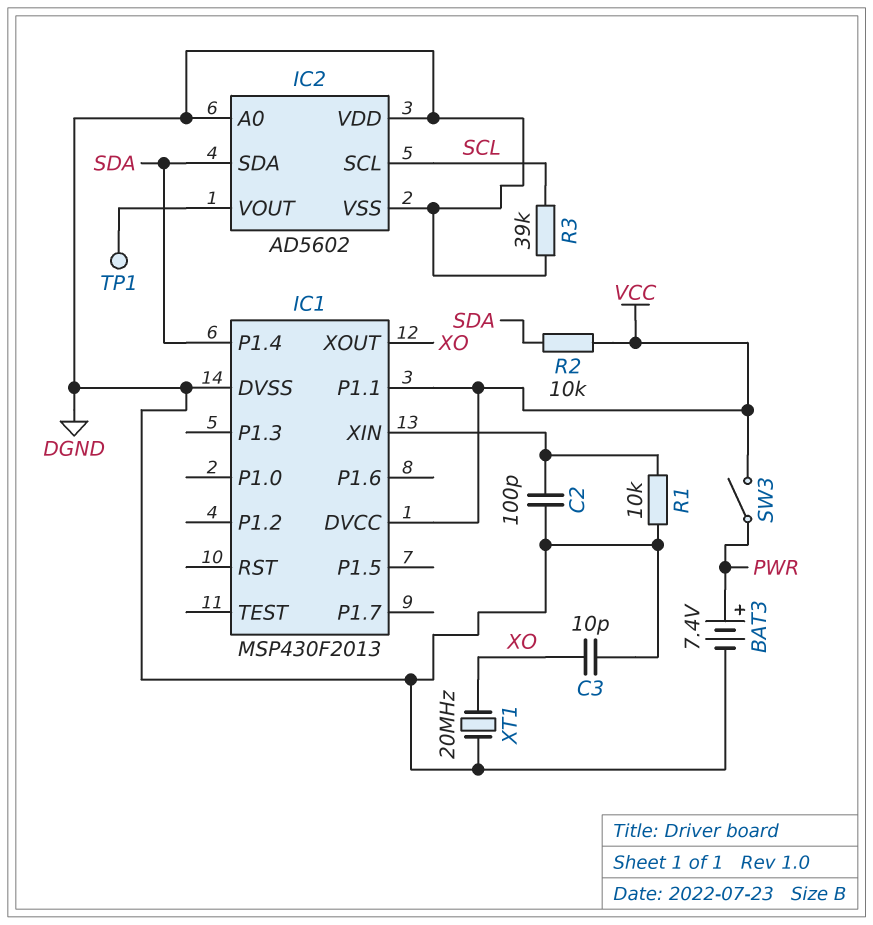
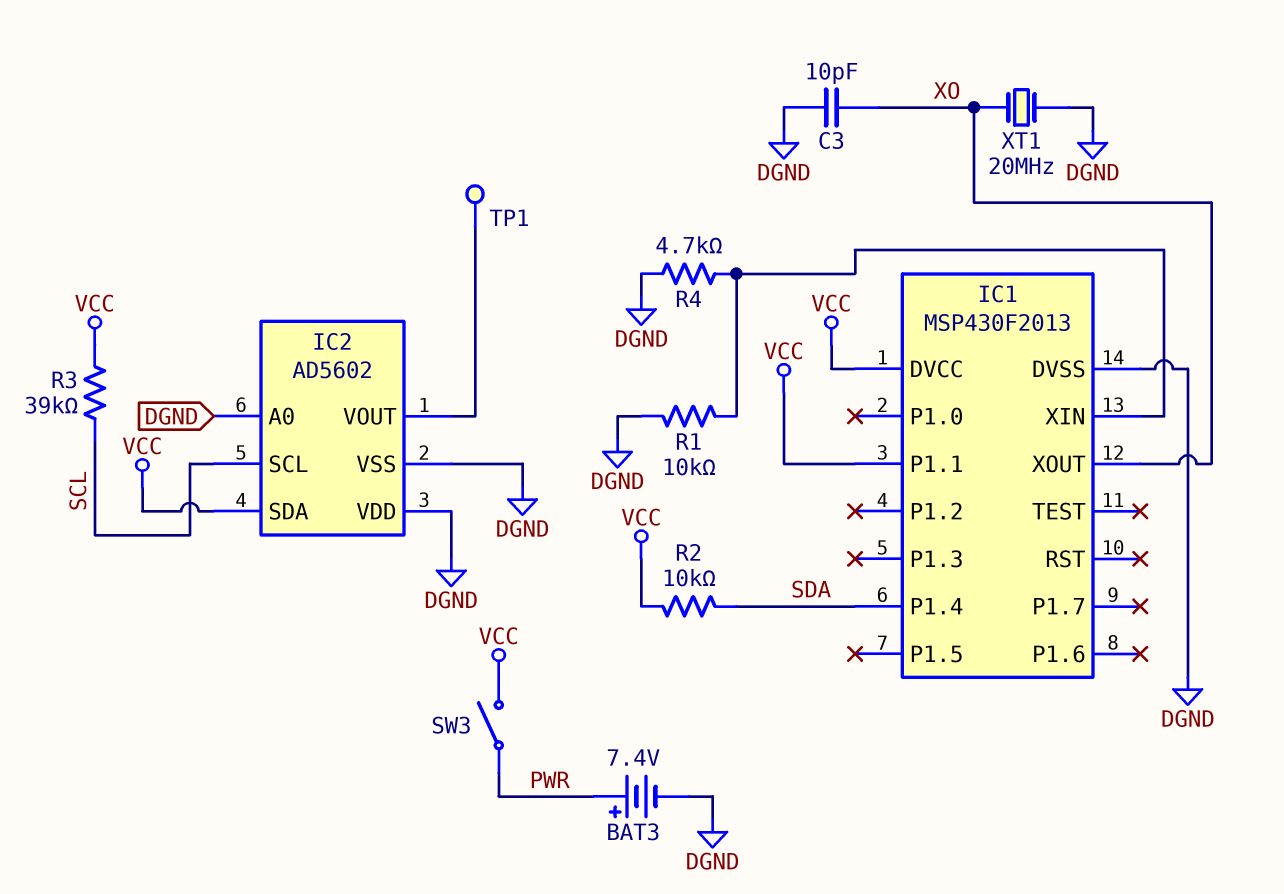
C2: 100pF (DGND, IC1/XIN) -> none
IC2 pin SDA: SDA -> VCC
R3: 39k (DGND, SCL) -> 39k (SCL, VCC)
R4: none -> 4.7k (DGND, IC1/XIN)

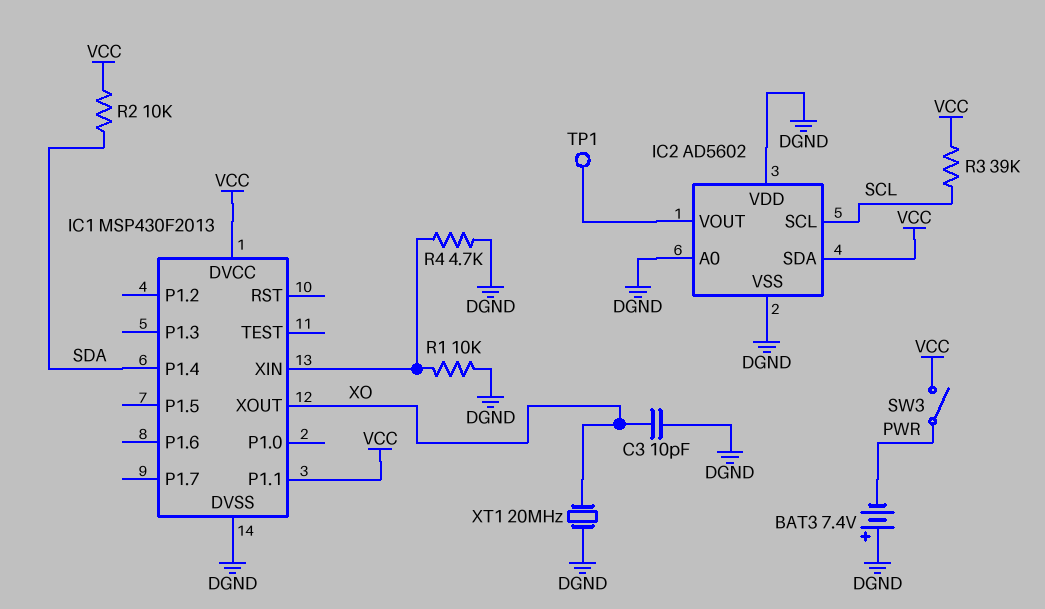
BAT3: 7.4V (plus PWR, minus DGND) -> 7.4V (plus DGND, minus PWR)

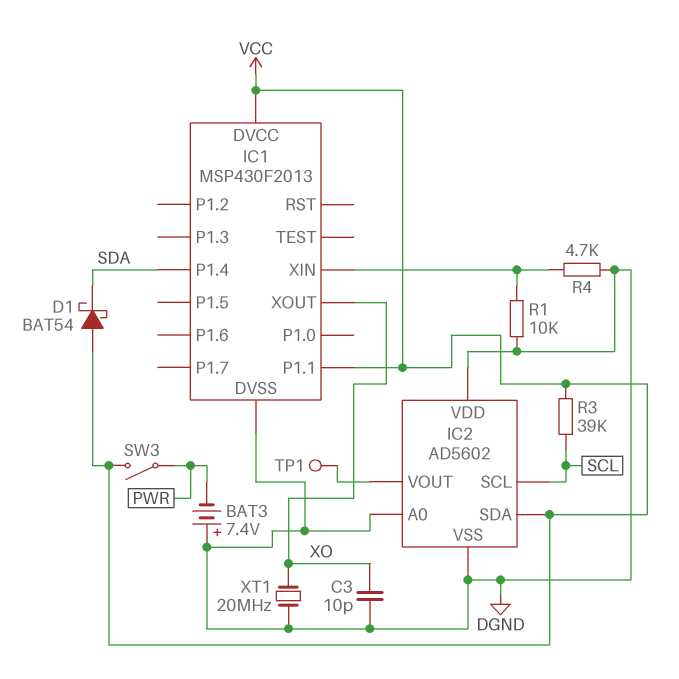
D1: none -> schottky BAT54 (A VCC, K SDA)
R2: 10k (SDA, VCC) -> none

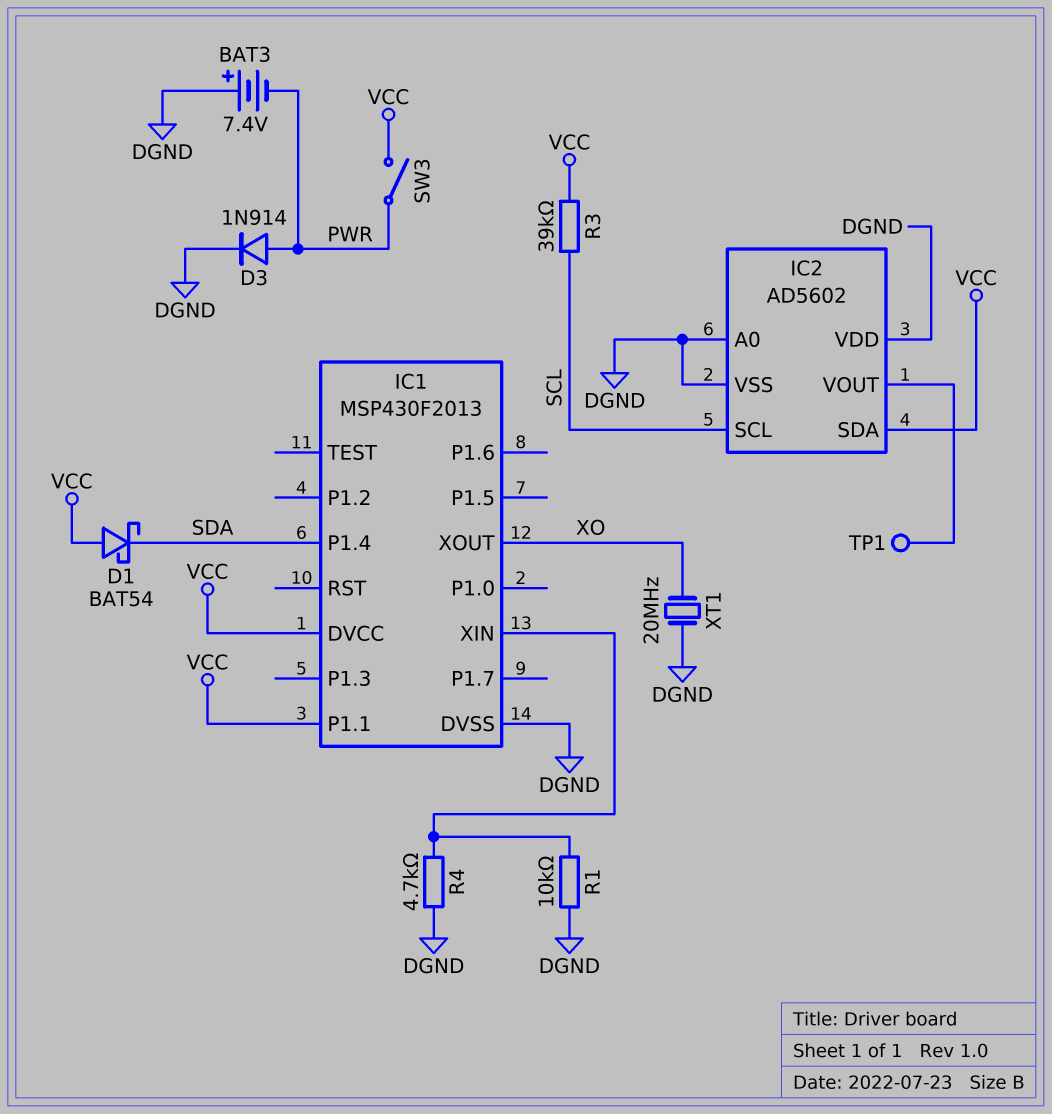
C3: 10pF (DGND, XO) -> none
D3: none -> diode 1N914 (A PWR, K DGND)

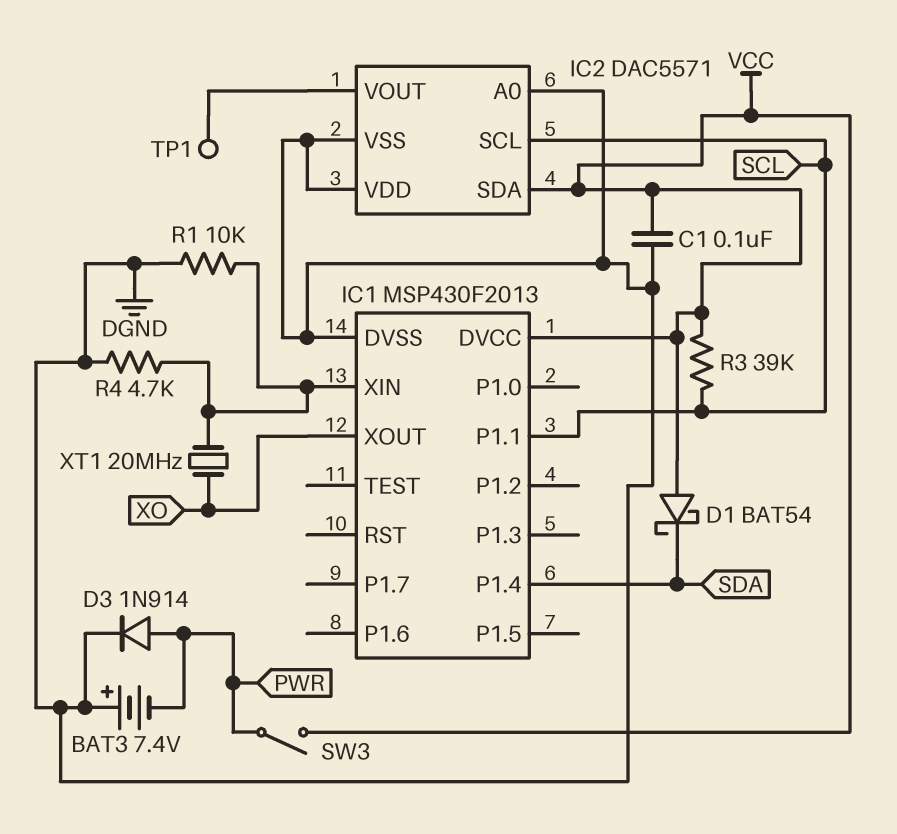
C1: none -> 100nF (DGND, VCC)
IC1 pin P1.1: VCC -> SCL
IC2: AD5602 -> DAC5571
XT1: 20MHz (DGND, XO) -> 20MHz (IC1/XIN, XO)

